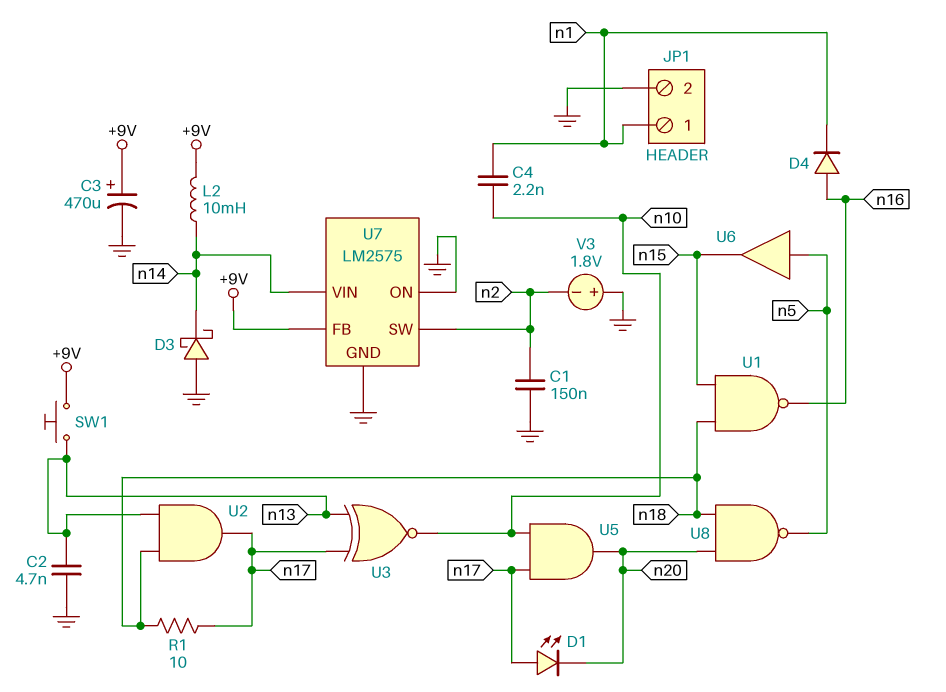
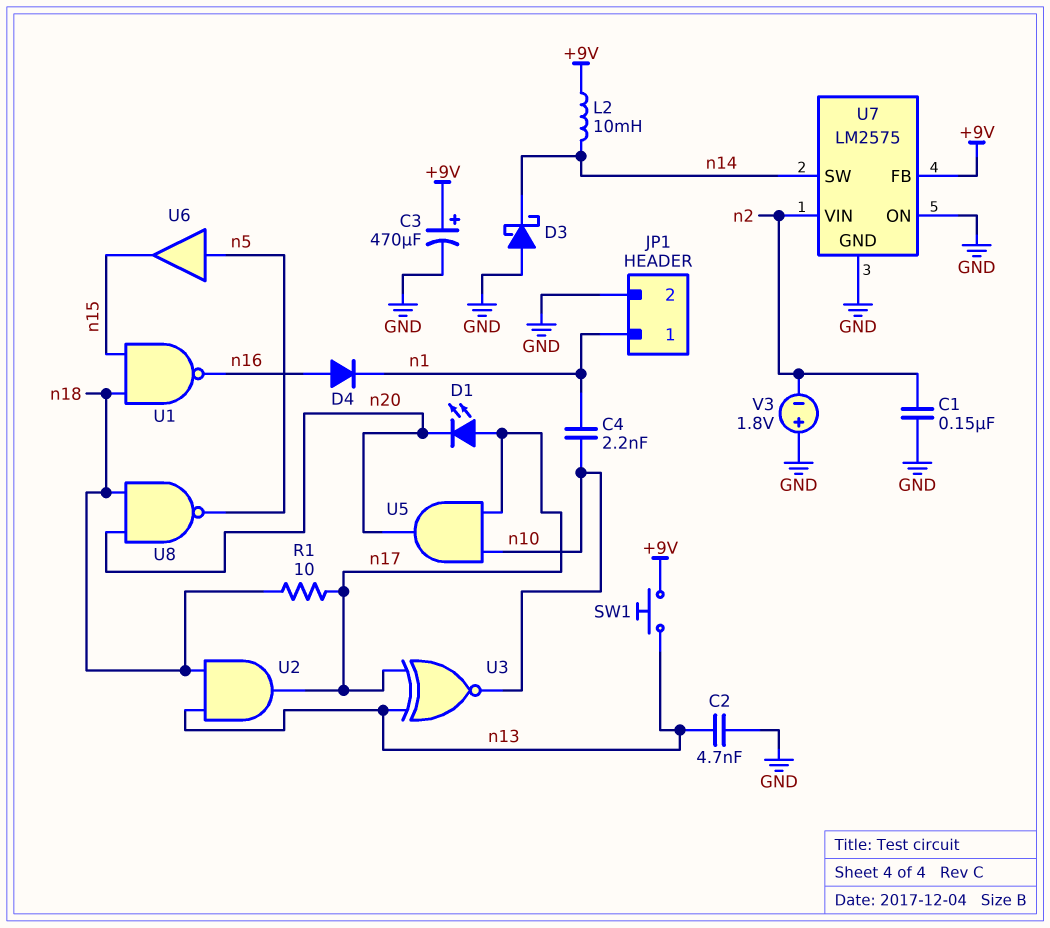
U7 pin SW: n2 -> n14
U7 pin VIN: n14 -> n2

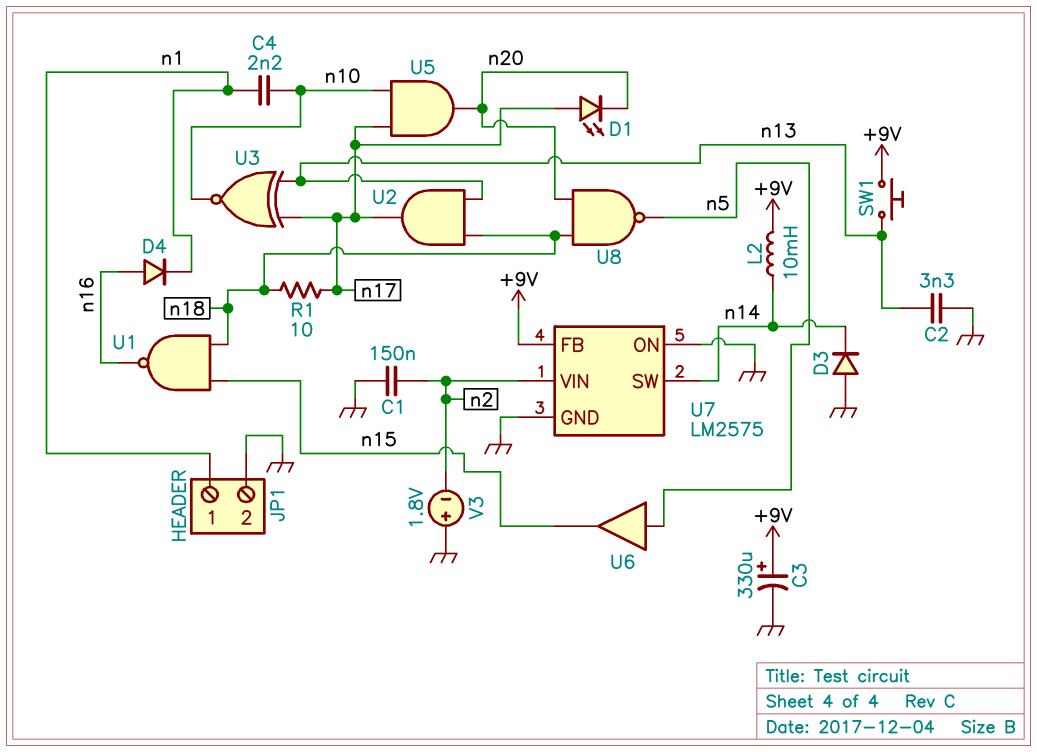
C2: 4.7nF (GND, n13) -> 3.3nF (GND, n13)
C3: 470uF (plus +9V, minus GND) -> 330uF (plus +9V, minus GND)
D3: schottky (A GND, K n14) -> diode (A GND, K n14)

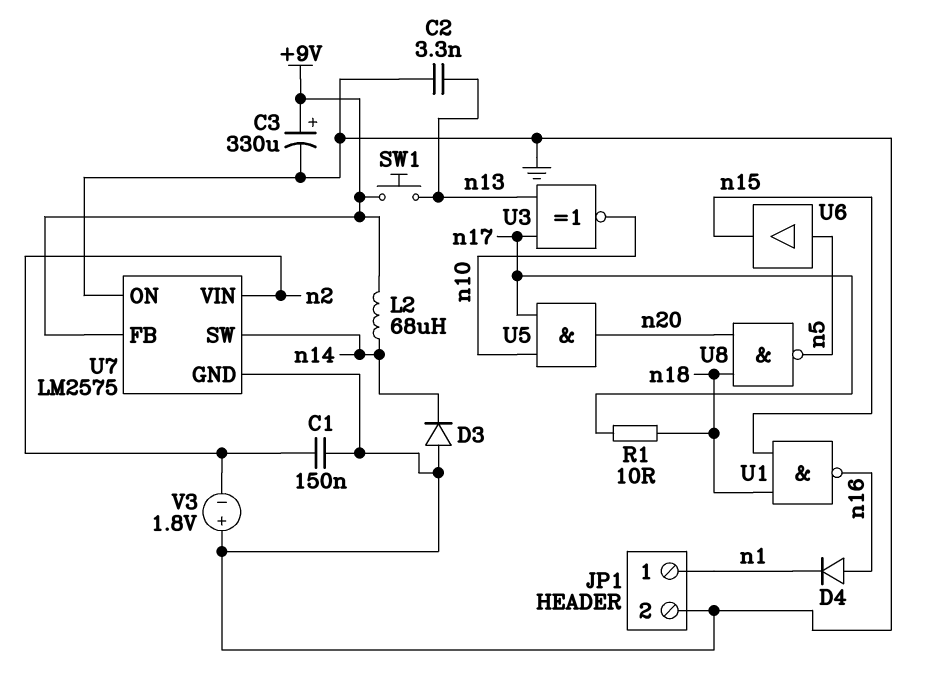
C4: 2.2nF (n1, n10) -> none
D1: LED (A n17, K n20) -> none
L2: 10mH (+9V, n14) -> 68uH (+9V, n14)
U2: AND (in n13, in n18, out n17) -> none

